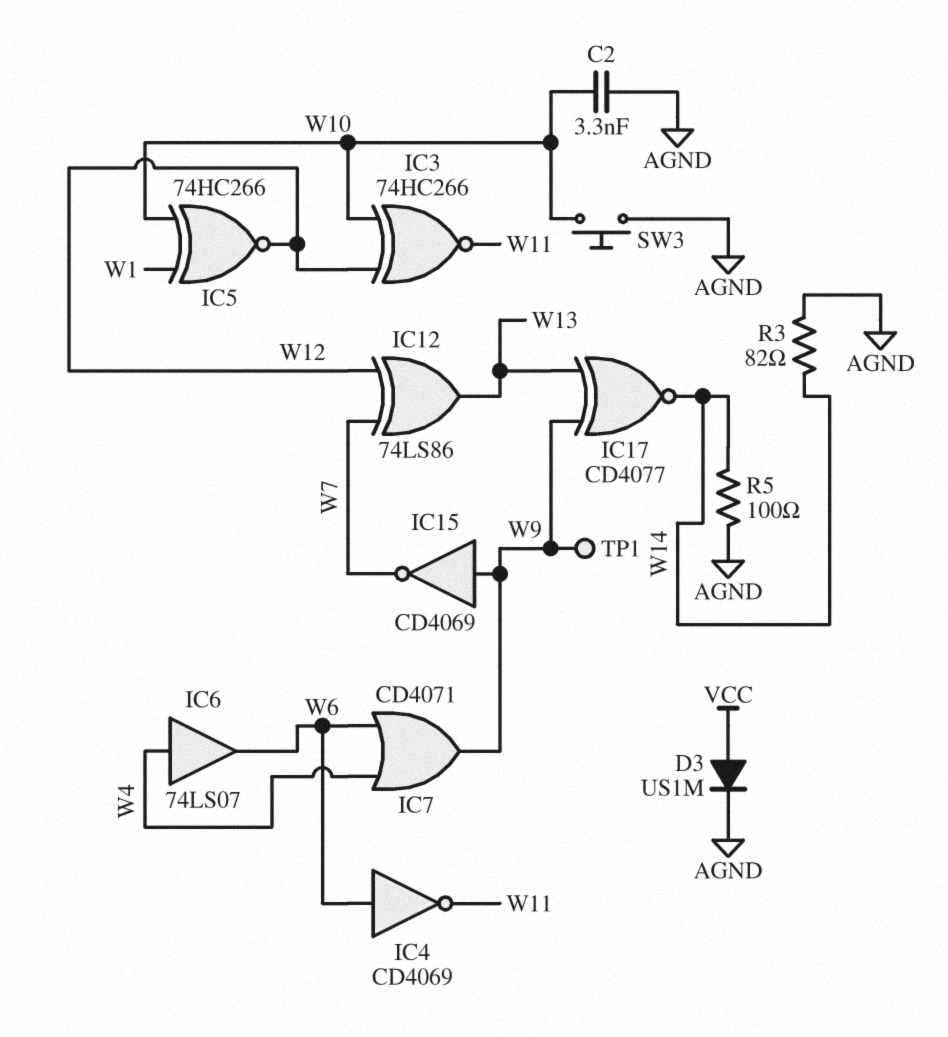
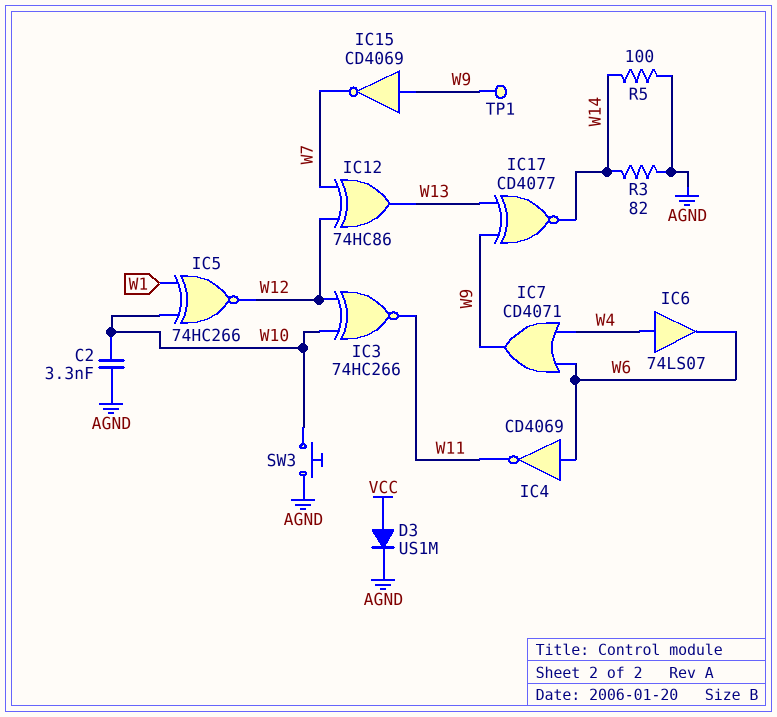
IC12: XOR 74LS86 (in W7, in W12, out W13) -> XOR 74HC86 (in W7, in W12, out W13)

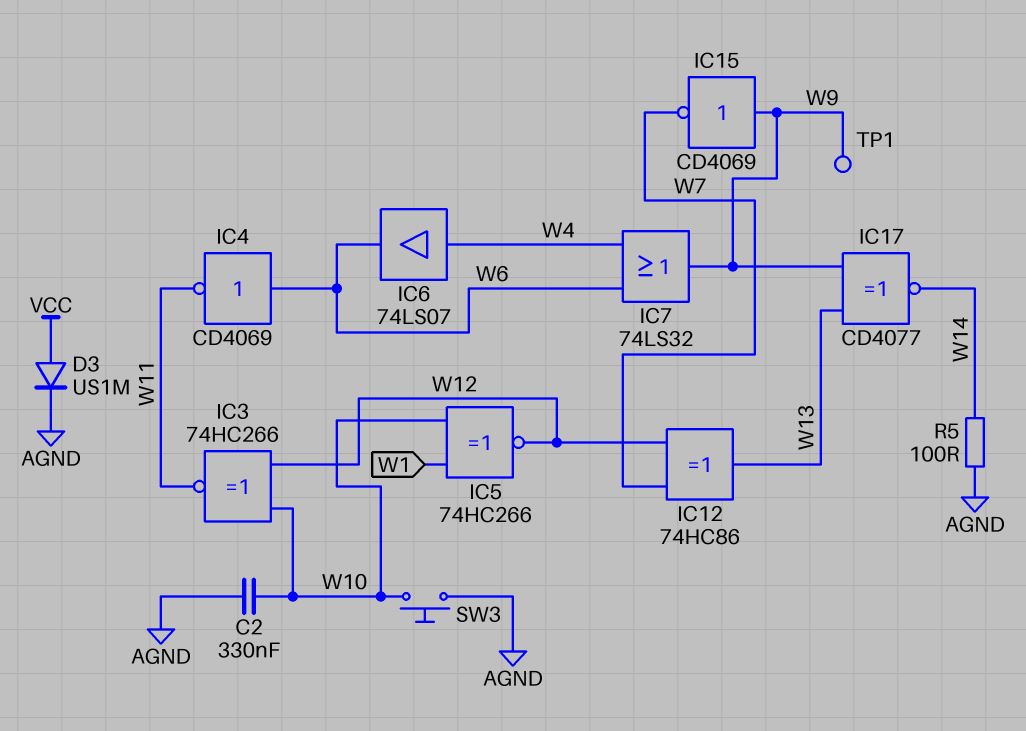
C2: 3.3nF (AGND, W10) -> 330nF (AGND, W10)
IC7: OR CD4071 (in W4, in W6, out W9) -> OR 74LS32 (in W4, in W6, out W9)
R3: 82 (AGND, W14) -> none

